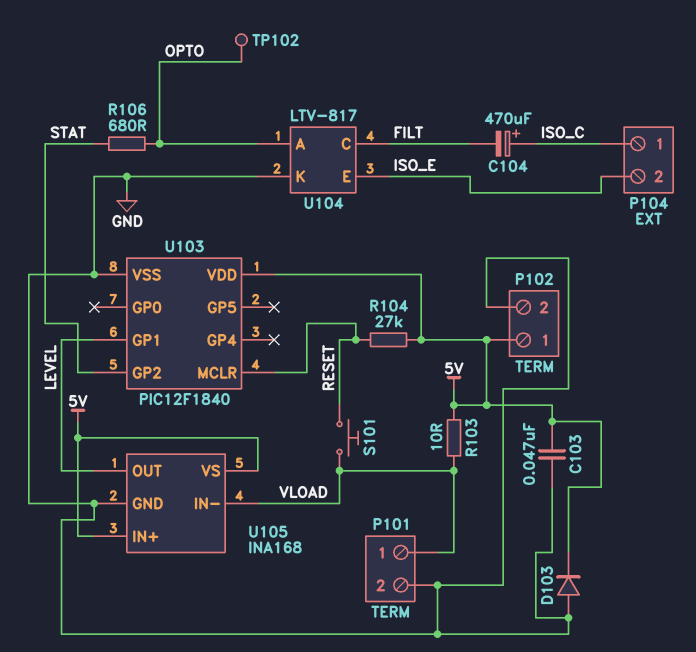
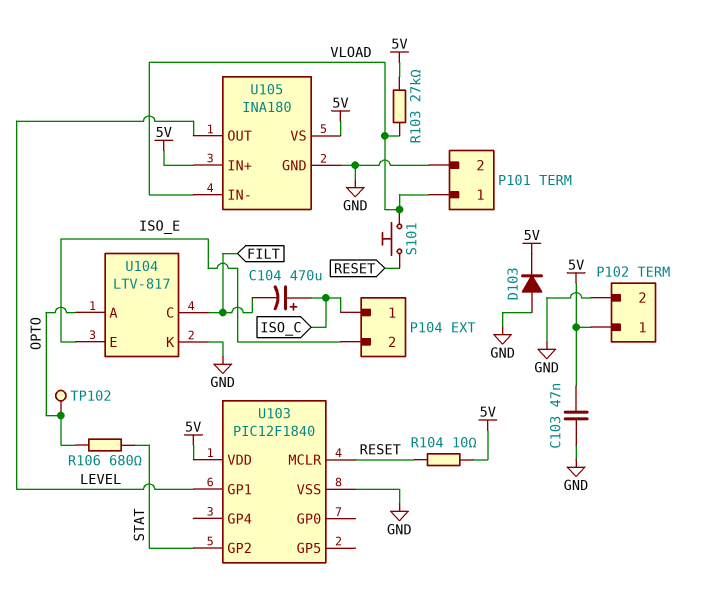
R103: 10 (5V, VLOAD) -> 27k (5V, VLOAD)
R104: 27k (5V, RESET) -> 10 (5V, RESET)
U105: INA168 -> INA180

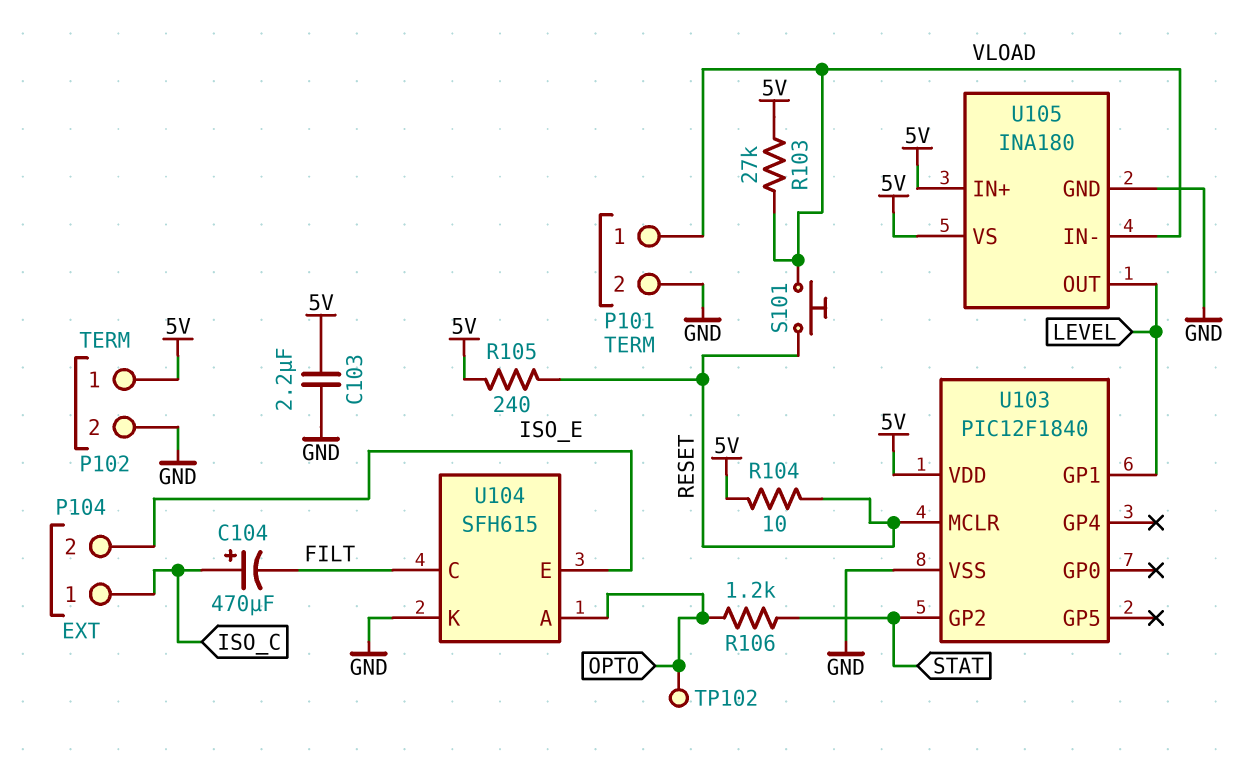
C103: 47nF (5V, GND) -> 2.2uF (5V, GND)
D103: diode (A GND, K 5V) -> none
R105: none -> 240 (5V, RESET)
R106: 680 (OPTO, STAT) -> 1.2k (OPTO, STAT)
U104: LTV-817 -> SFH615

